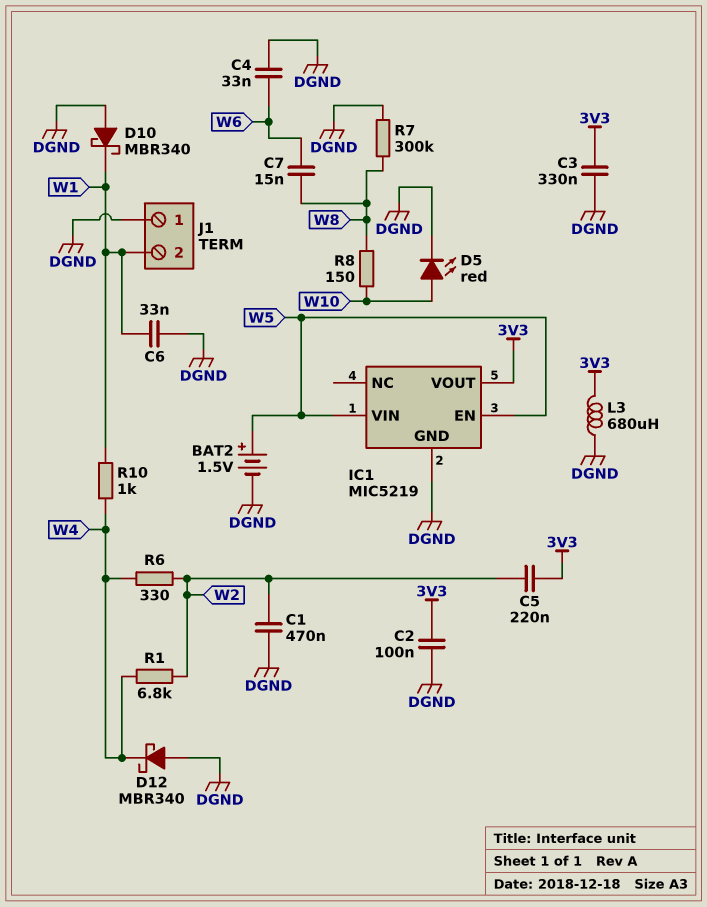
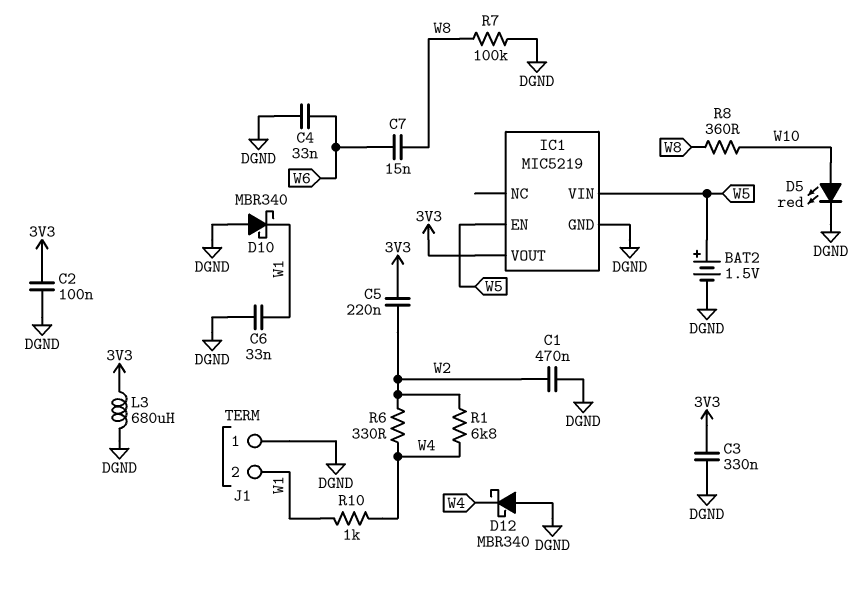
R7: 300k (DGND, W8) -> 100k (DGND, W8)
R8: 150 (W8, W10) -> 360 (W8, W10)

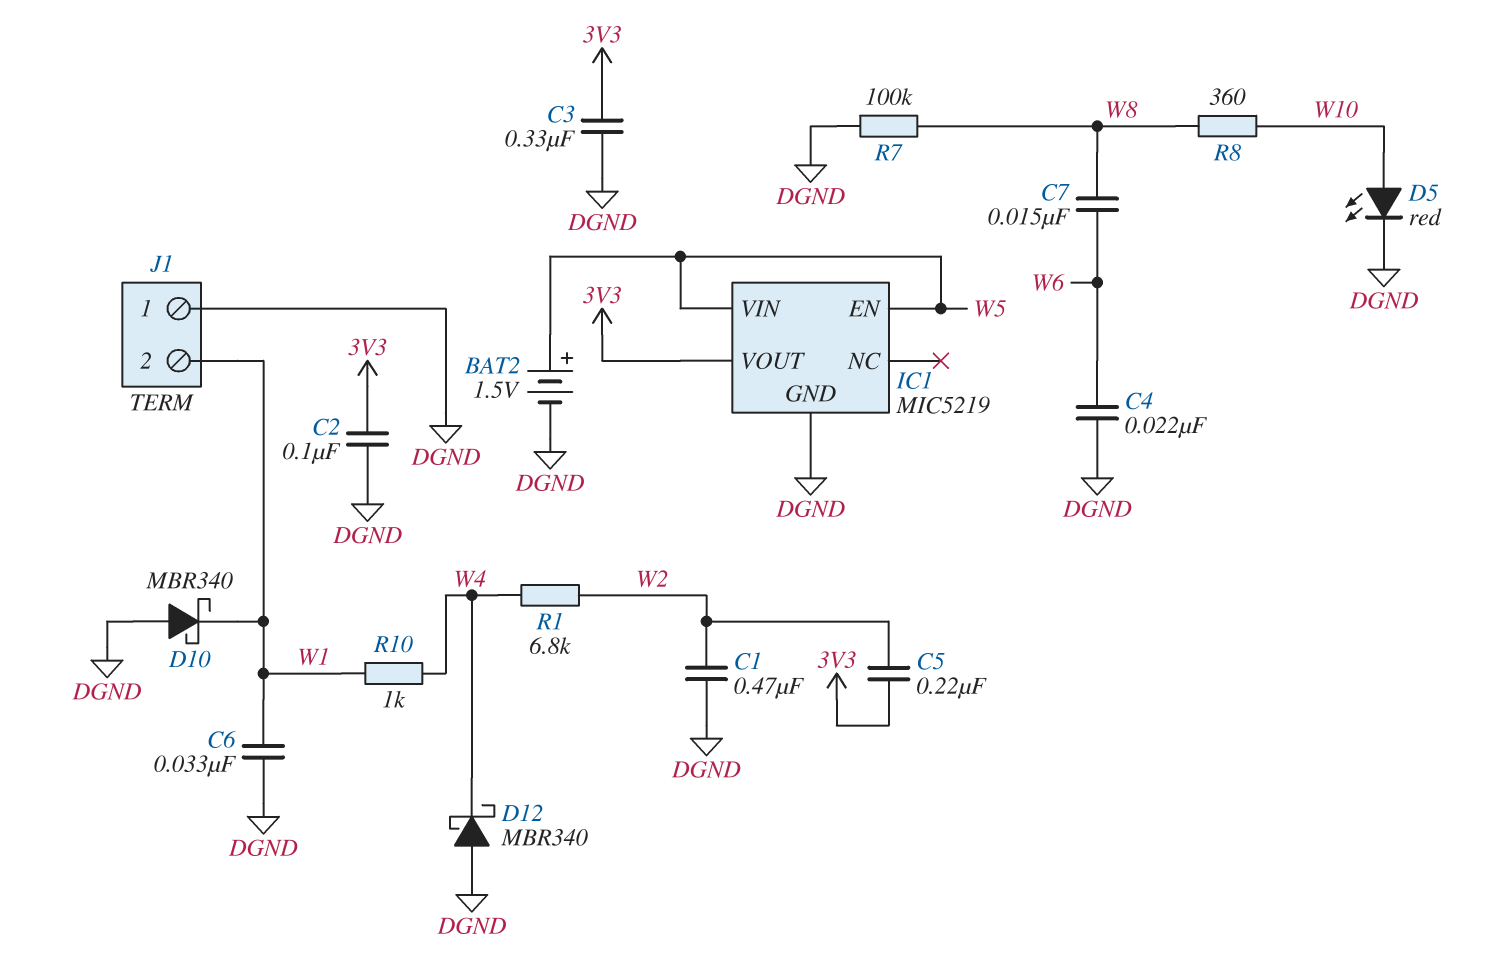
C4: 33nF (DGND, W6) -> 22nF (DGND, W6)
L3: 680uH (3V3, DGND) -> none
R6: 330 (W2, W4) -> none

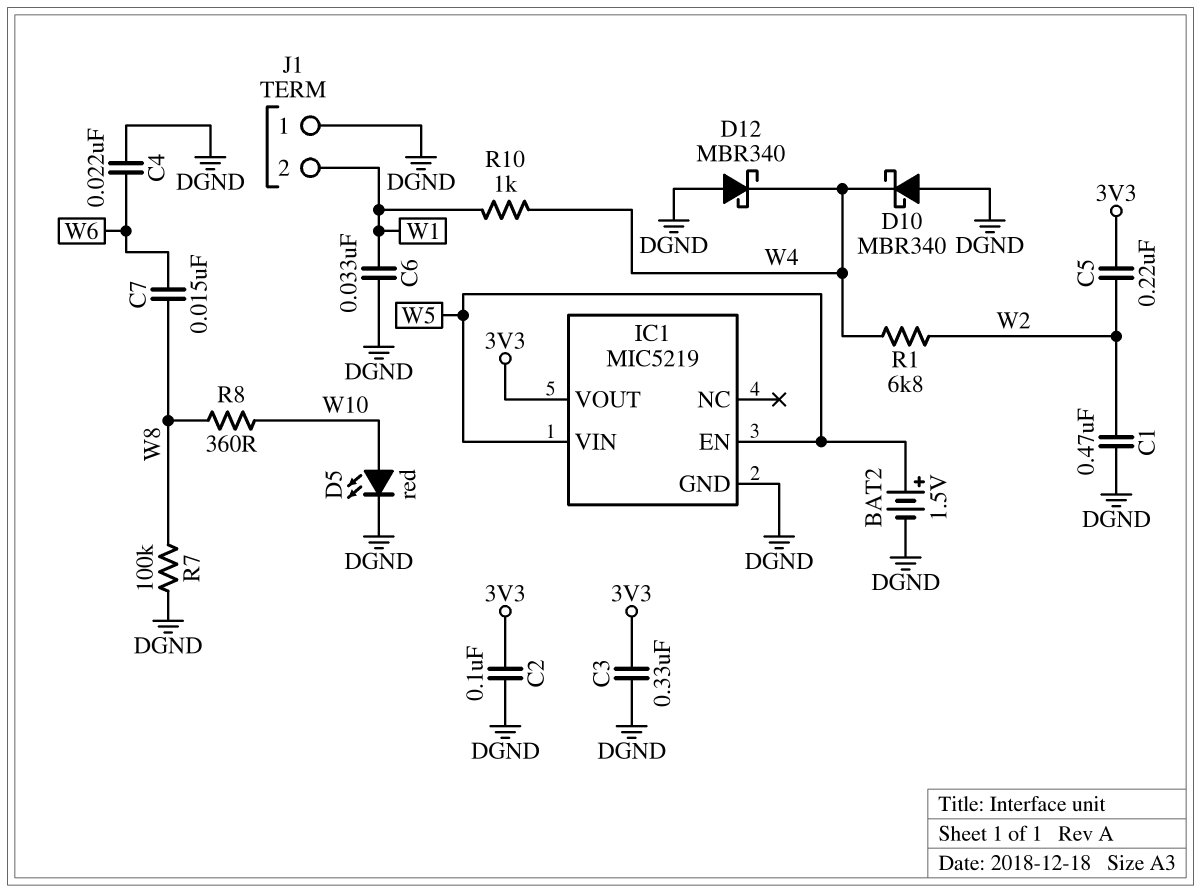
D10: schottky MBR340 (A DGND, K W1) -> schottky MBR340 (A DGND, K W4)

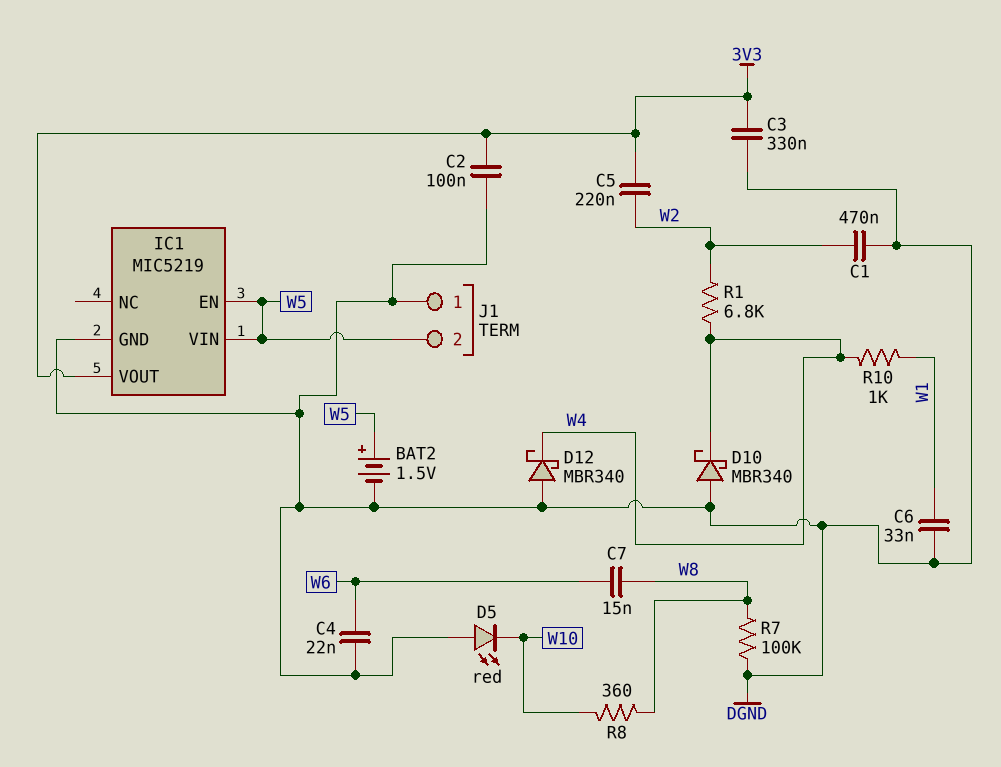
D5: LED red (A W10, K DGND) -> LED red (A DGND, K W10)
J1 pin 2: W1 -> W5

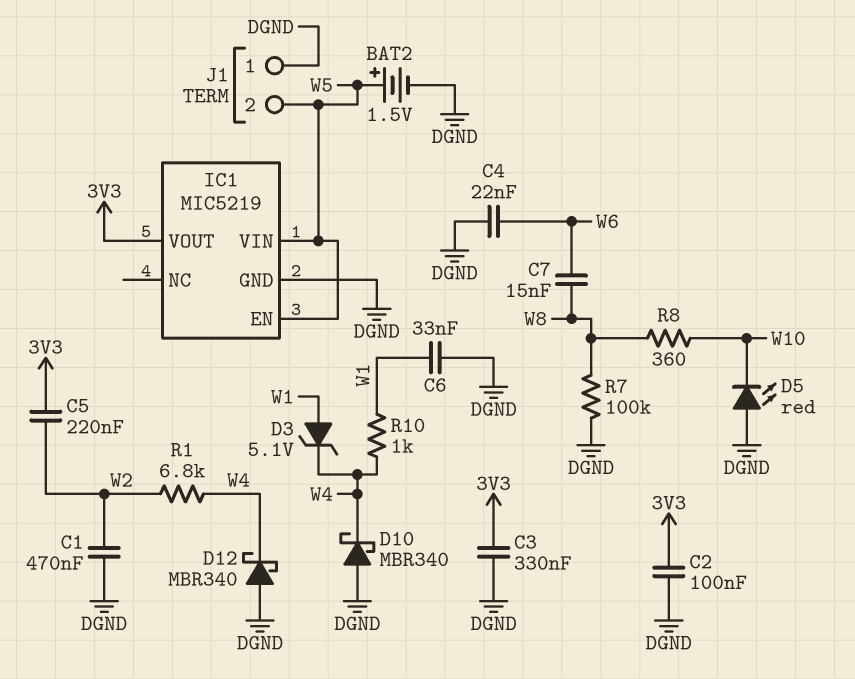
D3: none -> zener 5.1V (A W1, K W4)

